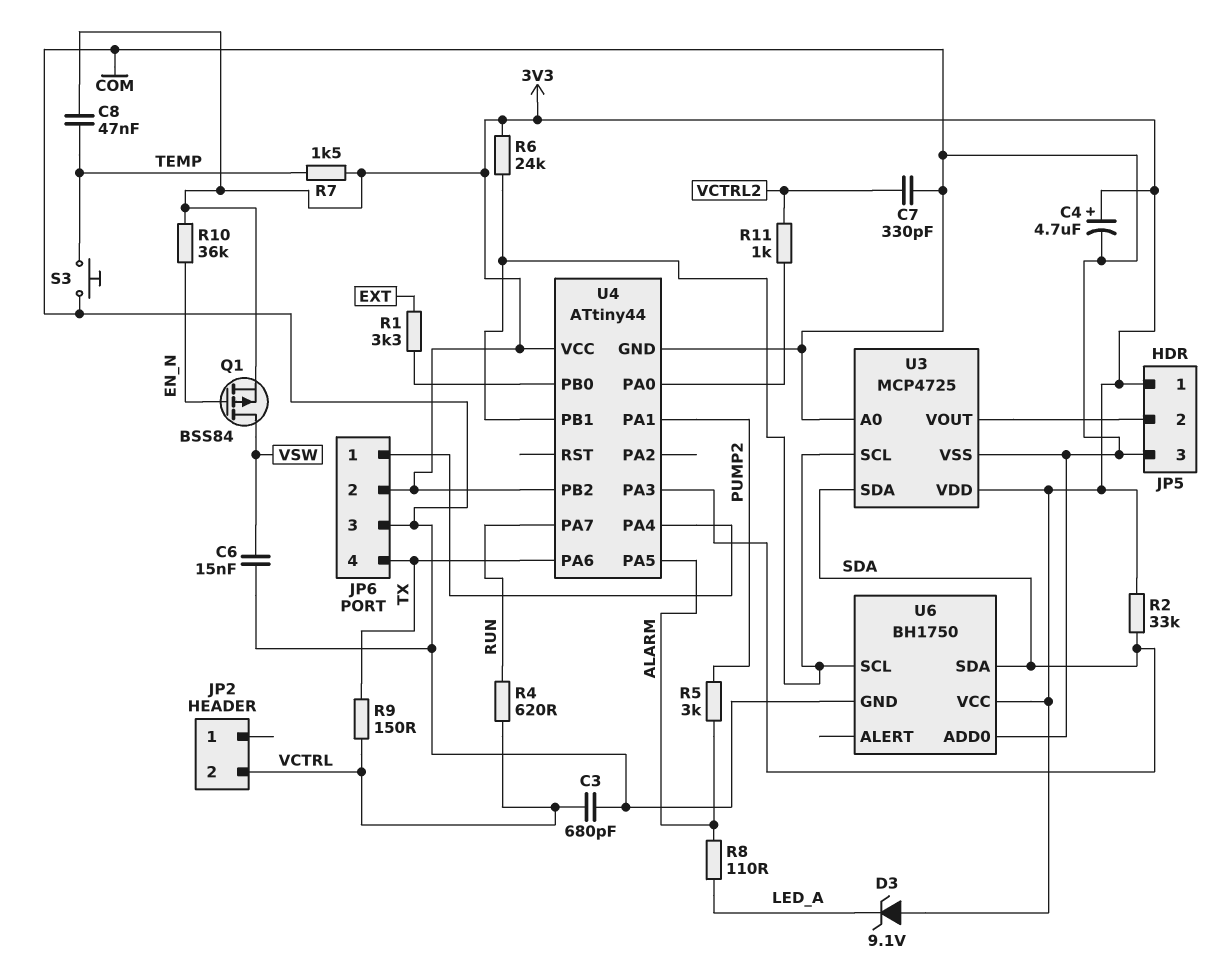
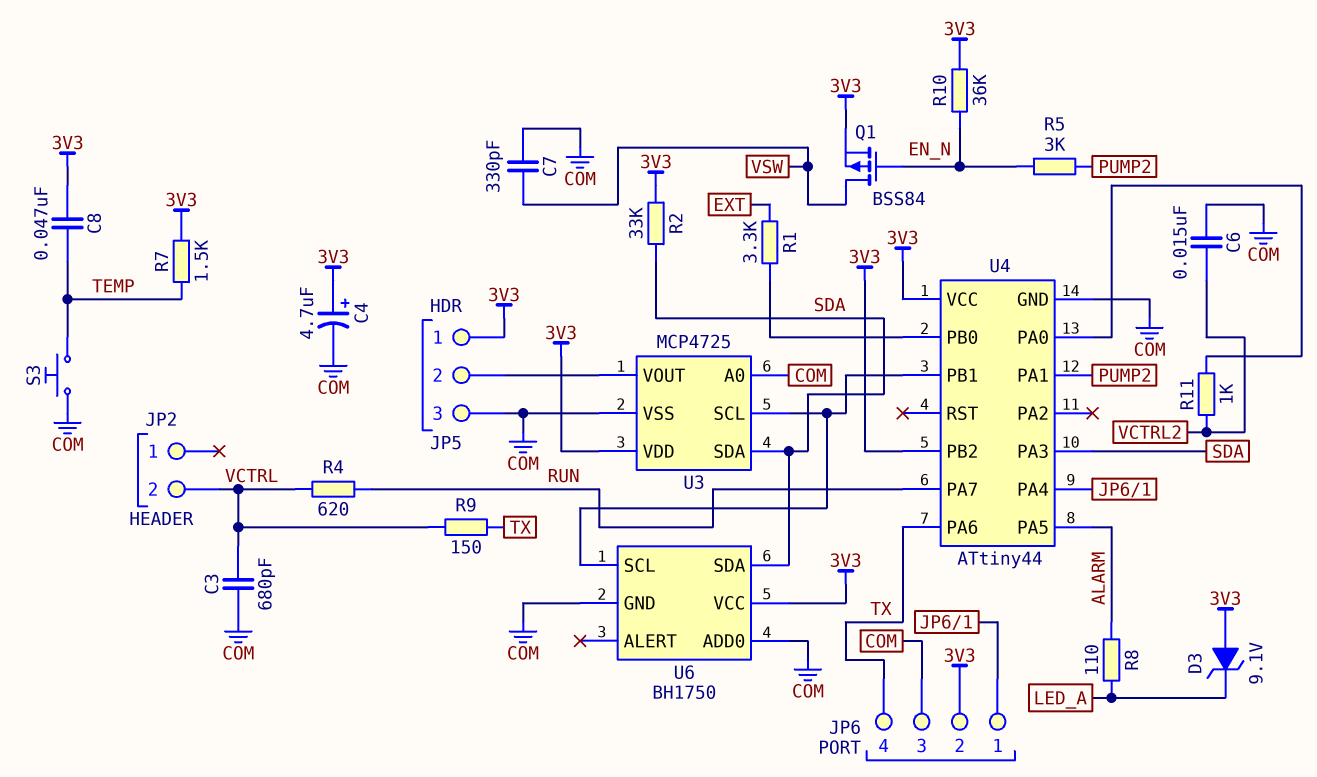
C6: 15nF (COM, VSW) -> 15nF (COM, VCTRL2)
C7: 330pF (COM, VCTRL2) -> 330pF (COM, VSW)
R5: 3k (ALARM, PUMP2) -> 3k (EN_N, PUMP2)
R6: 24k (3V3, U3/SCL) -> none

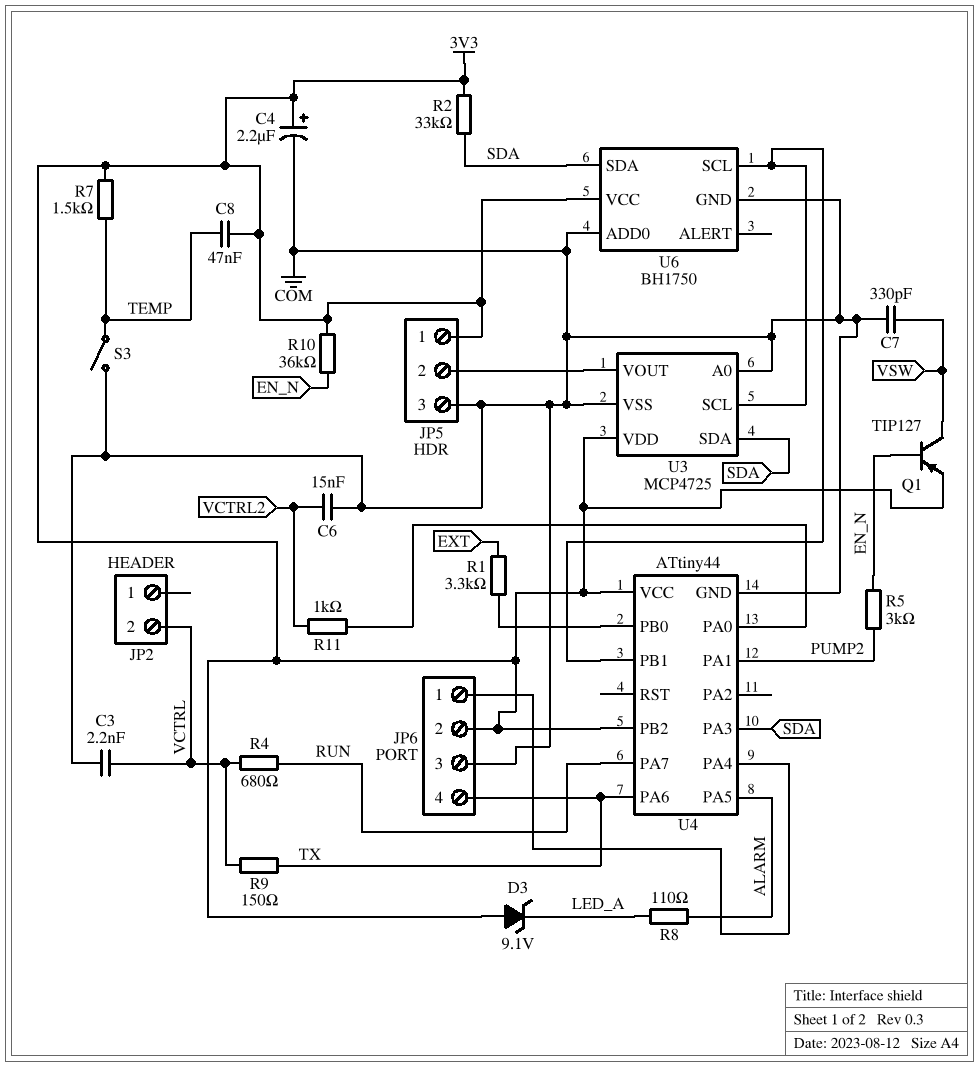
C3: 680pF (COM, VCTRL) -> 2.2nF (COM, VCTRL)
C4: 4.7uF (plus 3V3, minus COM) -> 2.2uF (plus 3V3, minus COM)
Q1: PMOS BSS84 (G EN_N, D VSW, S 3V3) -> PNP TIP127 (B EN_N, C VSW, E 3V3)
R4: 620 (RUN, VCTRL) -> 680 (RUN, VCTRL)
S3: button (COM, TEMP) -> switch (COM, TEMP)

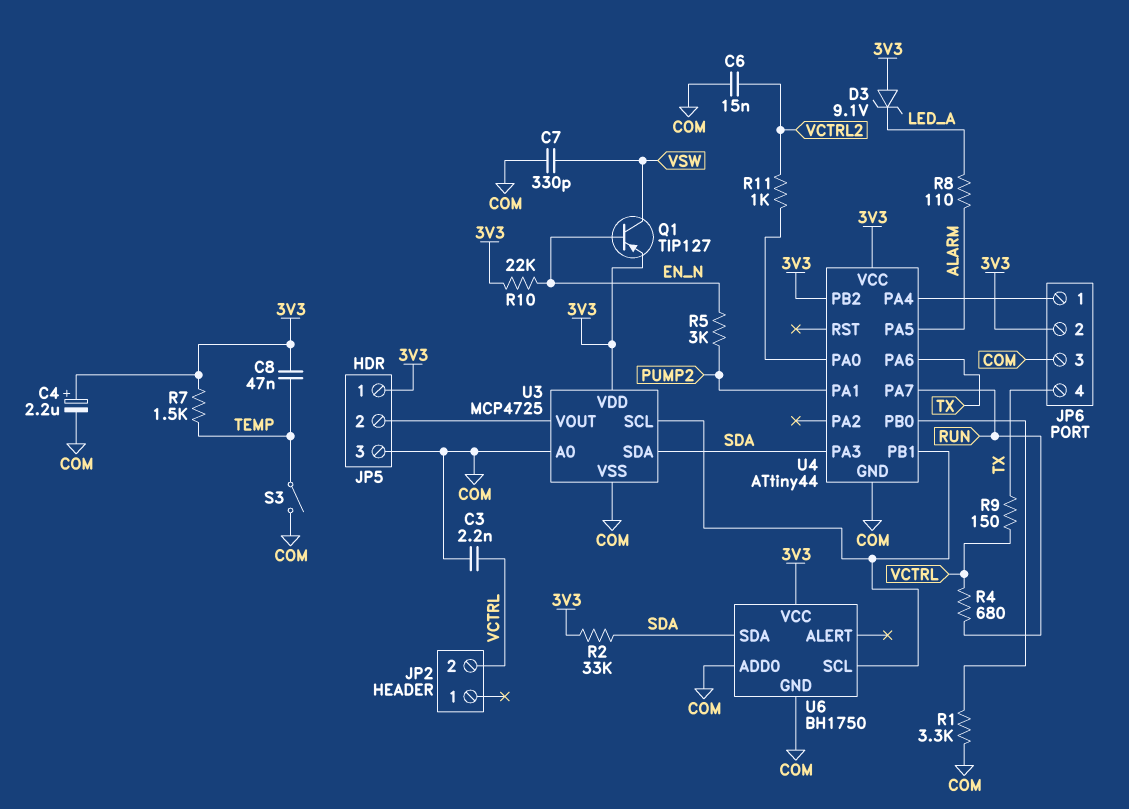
R1: 3.3k (EXT, U4/PB0) -> 3.3k (COM, U4/PB0)
R10: 36k (3V3, EN_N) -> 22k (3V3, EN_N)

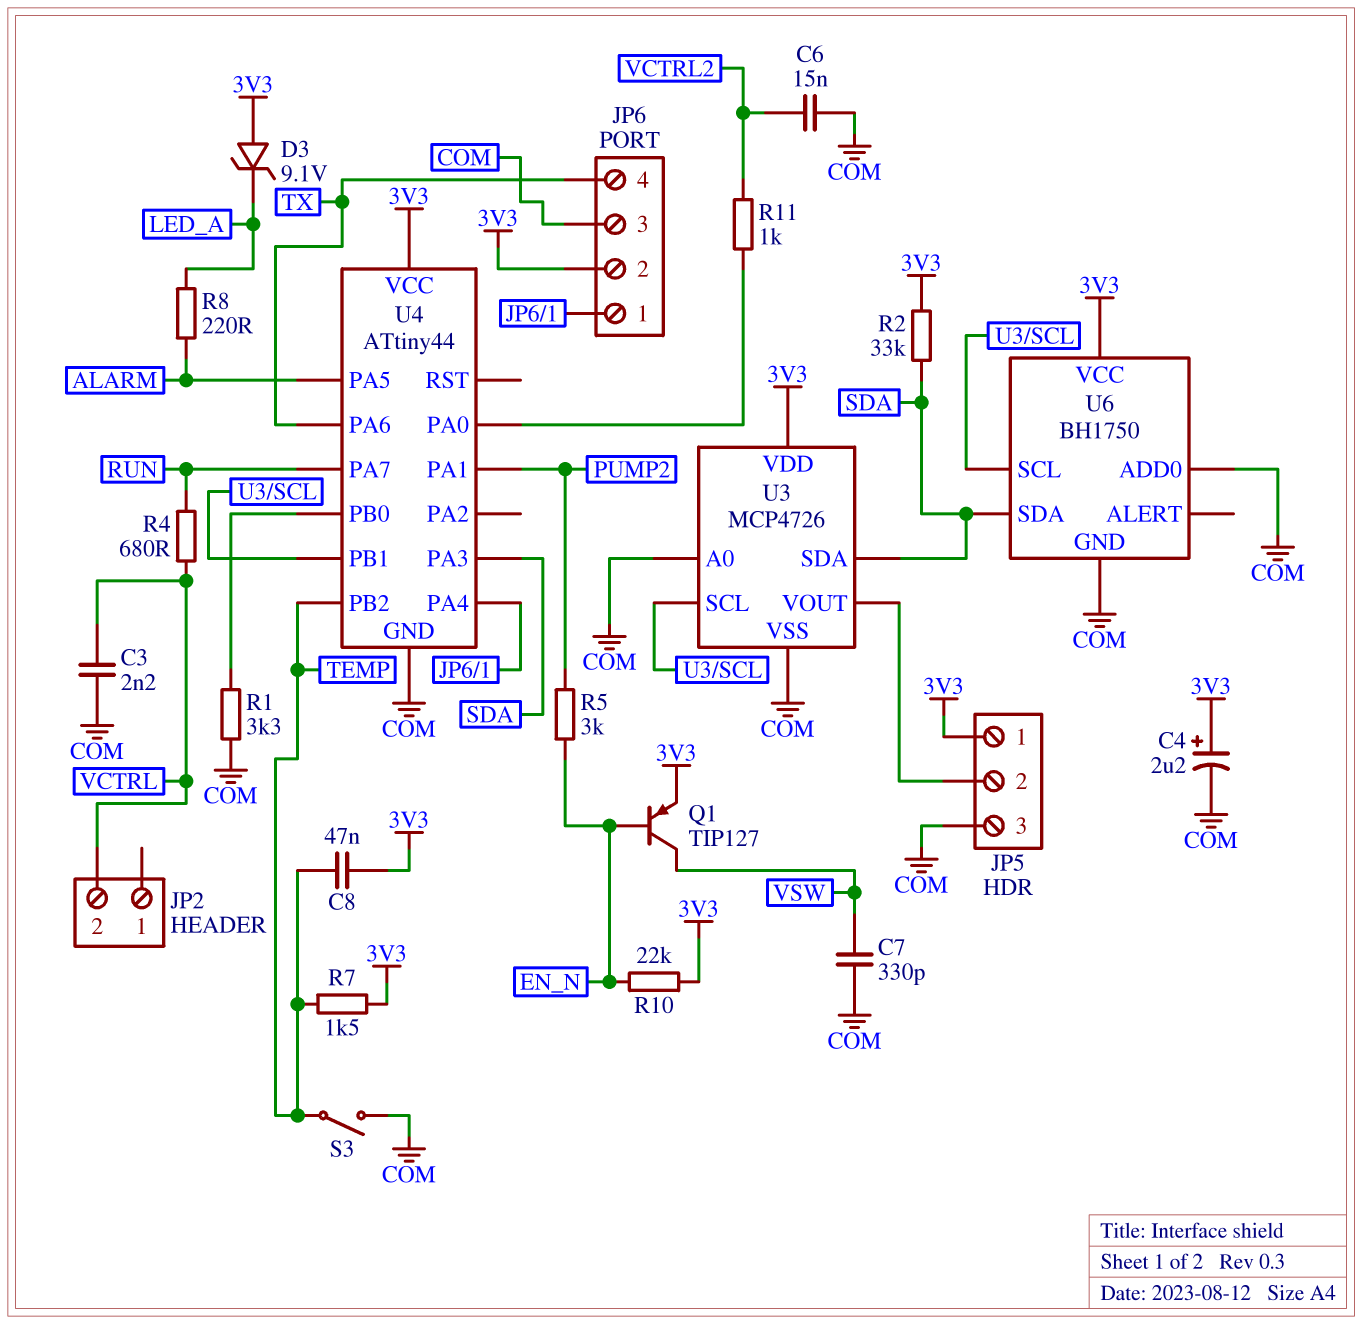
R8: 110 (ALARM, LED_A) -> 220 (ALARM, LED_A)
R9: 150 (TX, VCTRL) -> none
U3: MCP4725 -> MCP4726
U4 pin PB2: 3V3 -> TEMP

